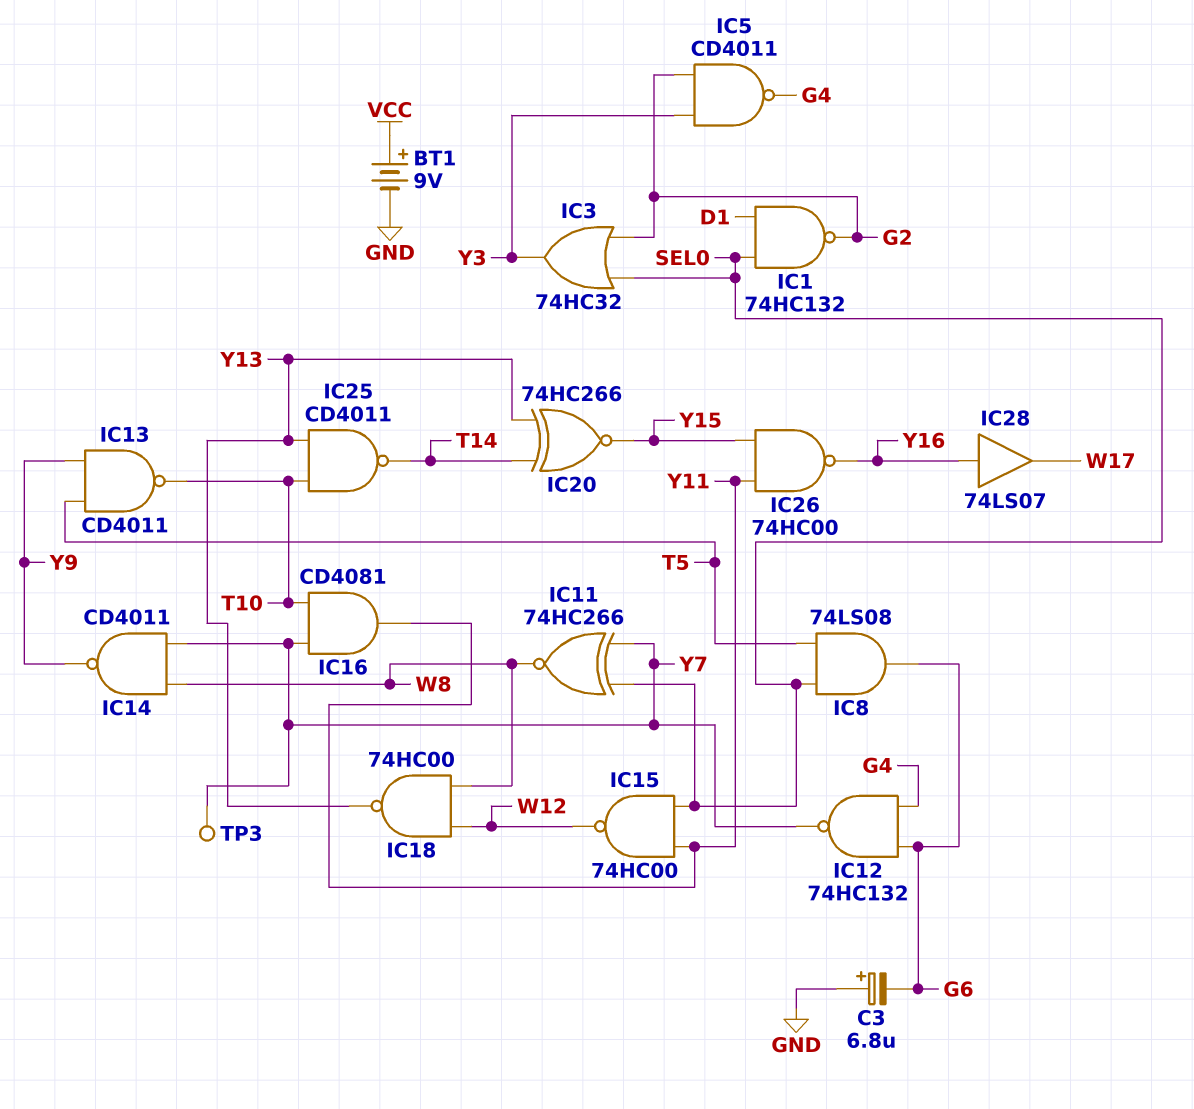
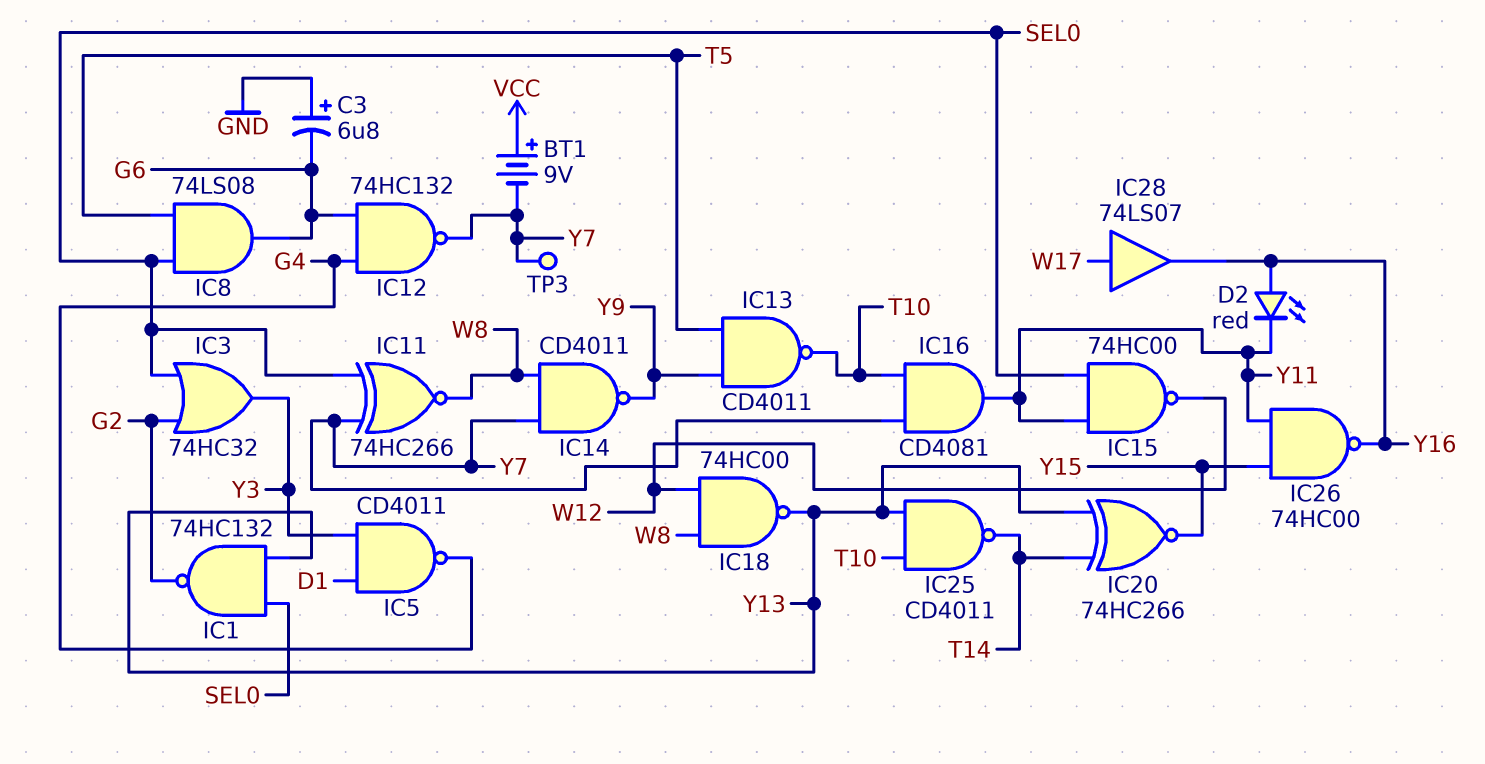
BT1: 9V (plus VCC, minus GND) -> 9V (plus VCC, minus Y7)
D2: none -> LED red (A Y16, K Y11)
IC1: NAND 74HC132 (in D1, in SEL0, out G2) -> NAND 74HC132 (in SEL0, in Y13, out G2)
IC5: NAND CD4011 (in G2, in Y3, out G4) -> NAND CD4011 (in D1, in Y3, out G4)
IC28: buffer 74LS07 (in Y16, out W17) -> buffer 74LS07 (in W17, out Y16)

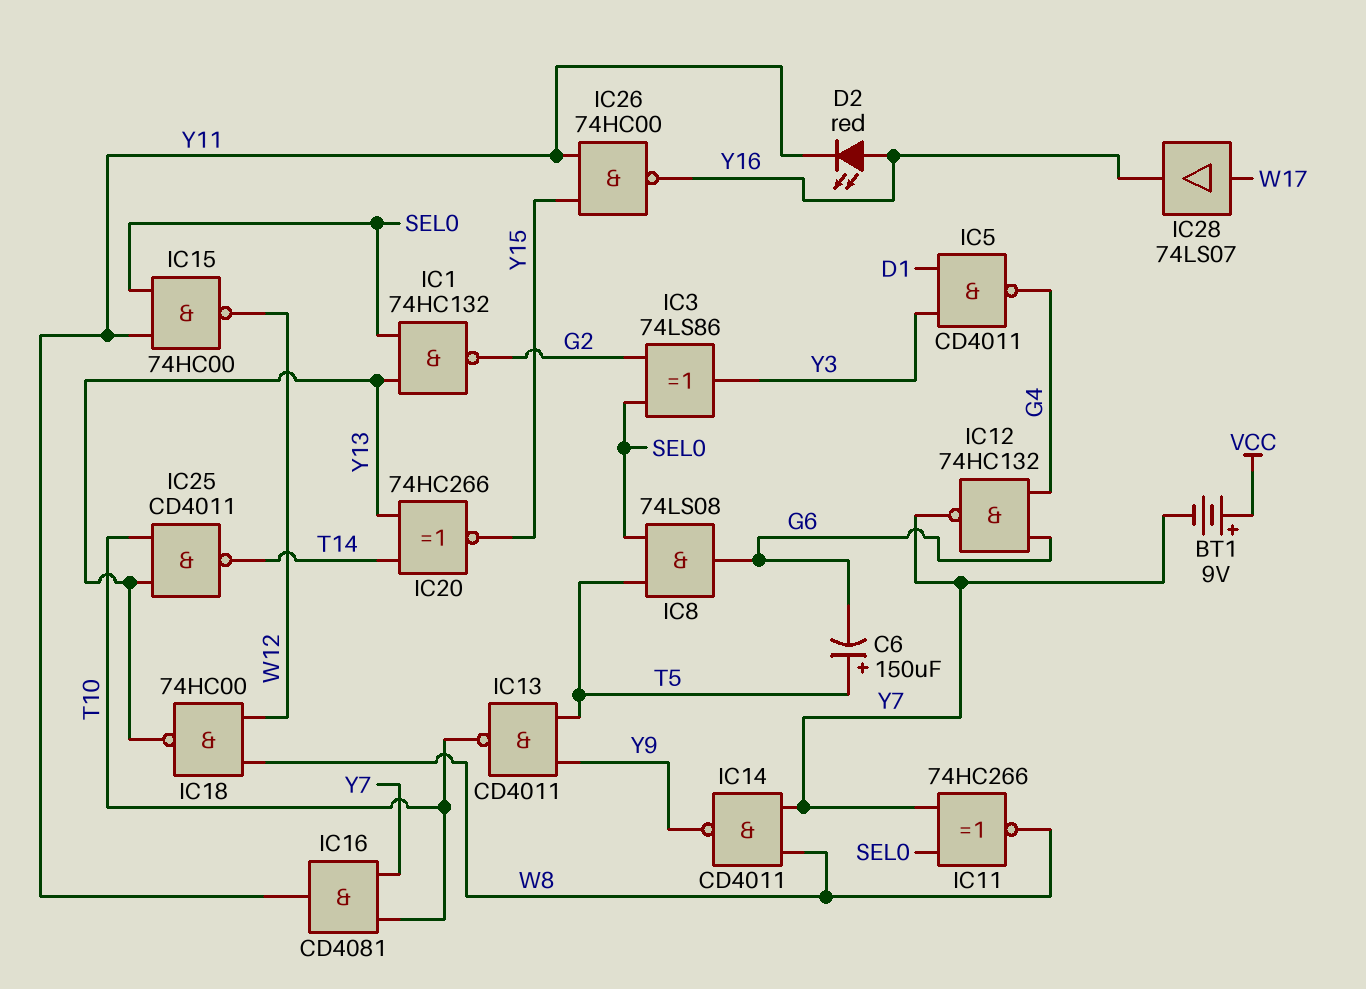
C3: 6.8uF (plus GND, minus G6) -> none
C6: none -> 150uF (plus T5, minus G6)
IC3: OR 74HC32 (in G2, in SEL0, out Y3) -> XOR 74LS86 (in G2, in SEL0, out Y3)
TP3: test point (Y7) -> none

